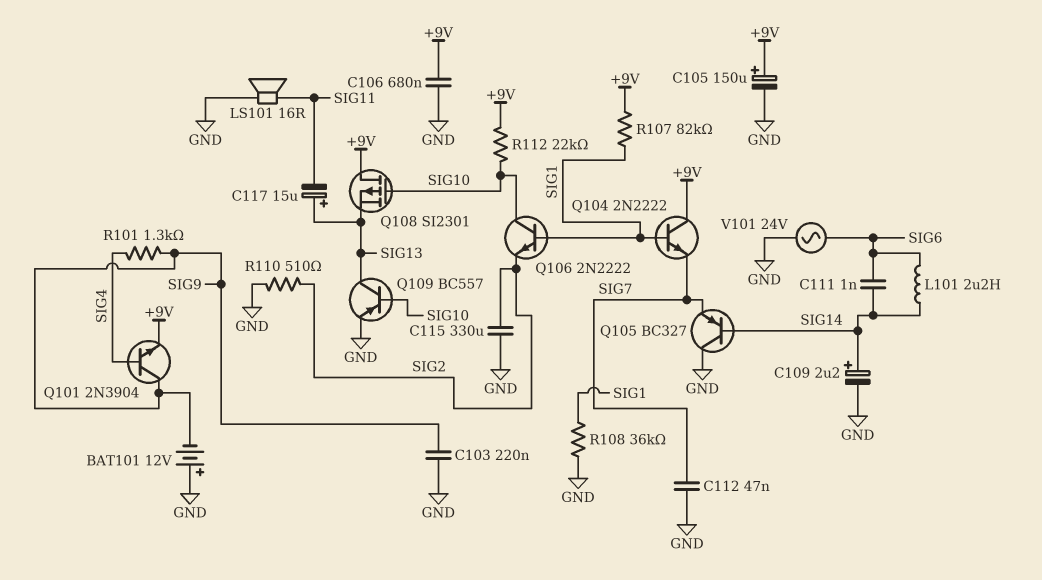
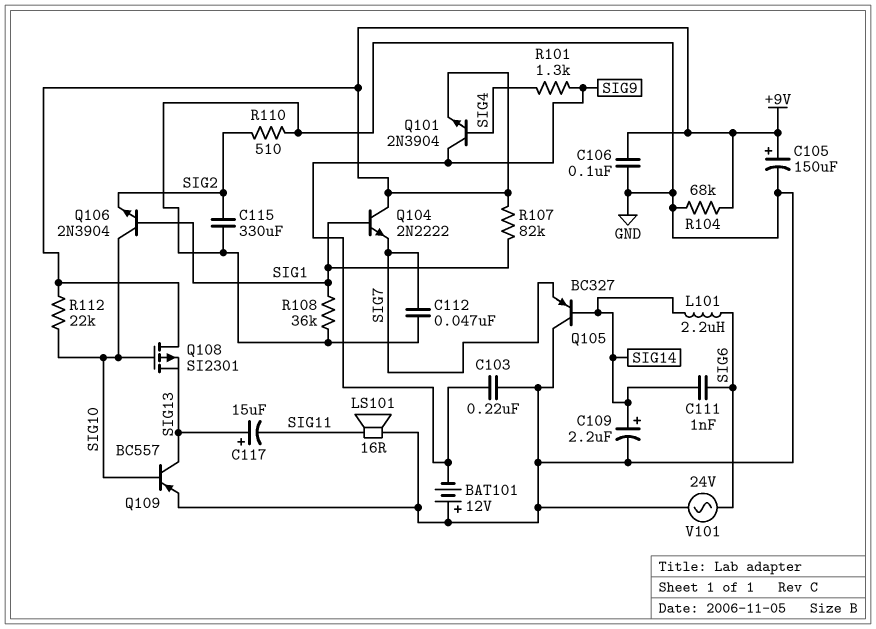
C106: 680nF (+9V, GND) -> 100nF (+9V, GND)
Q106: NPN 2N2222 (B SIG1, C SIG10, E SIG2) -> NPN 2N3904 (B SIG1, C SIG10, E SIG2)
R104: none -> 68k (+9V, GND)

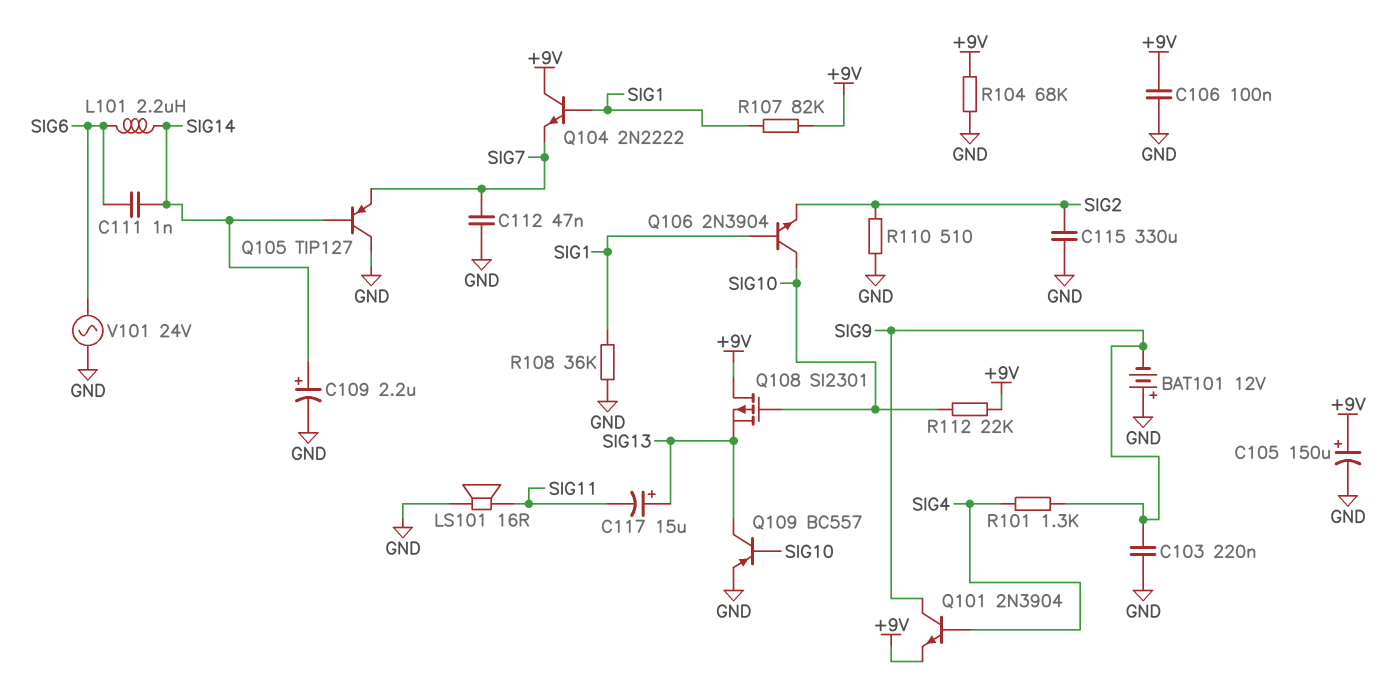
Q105: PNP BC327 (B SIG14, C GND, E SIG7) -> PNP TIP127 (B SIG14, C GND, E SIG7)

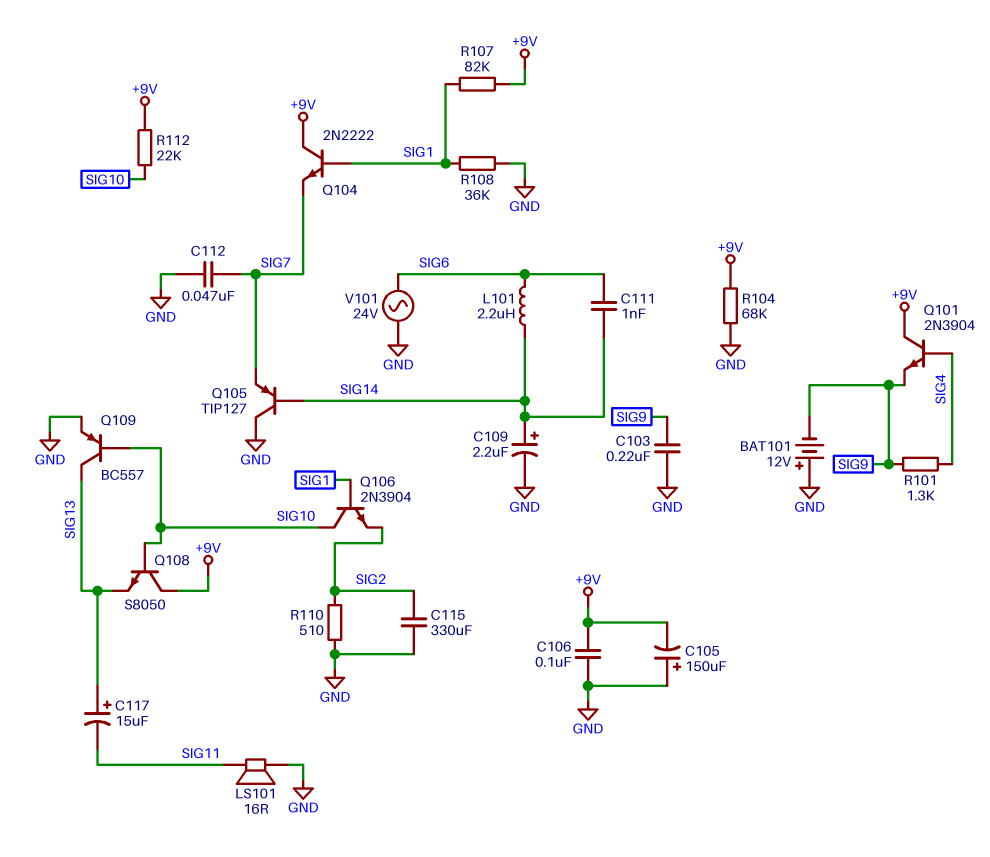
C105: 150uF (plus +9V, minus GND) -> 150uF (plus GND, minus +9V)
Q101: NPN 2N3904 (B SIG4, C SIG9, E +9V) -> NPN 2N3904 (B SIG4, C +9V, E SIG9)
Q108: PMOS SI2301 (G SIG10, D +9V, S SIG13) -> NPN S8050 (B SIG10, C +9V, E SIG13)

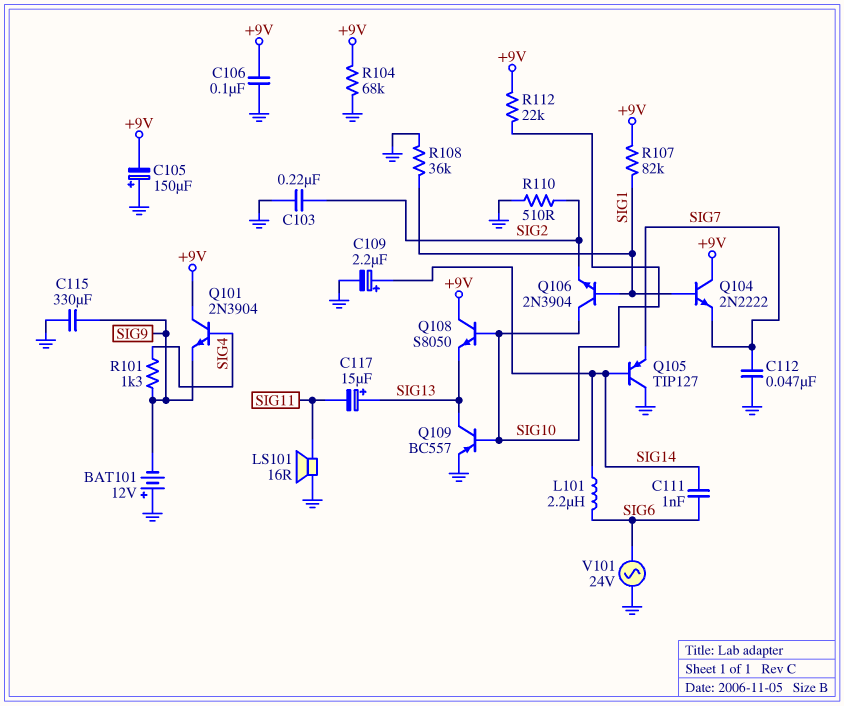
C103: 220nF (GND, SIG9) -> 220nF (GND, SIG2)
C115: 330uF (GND, SIG2) -> 330uF (GND, SIG9)

